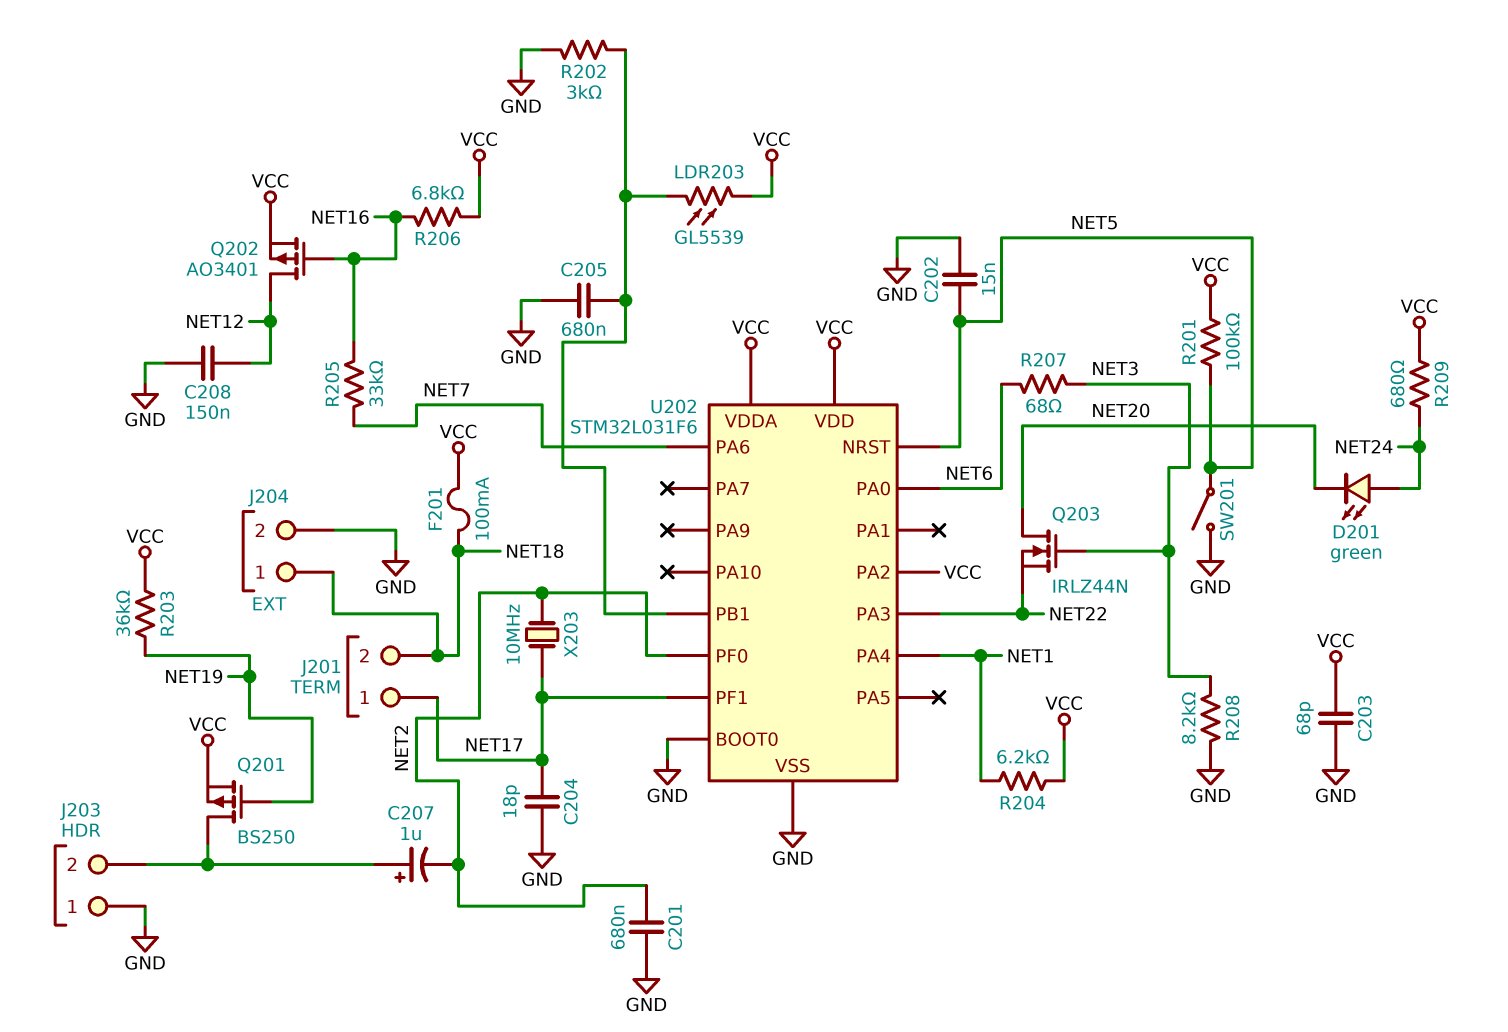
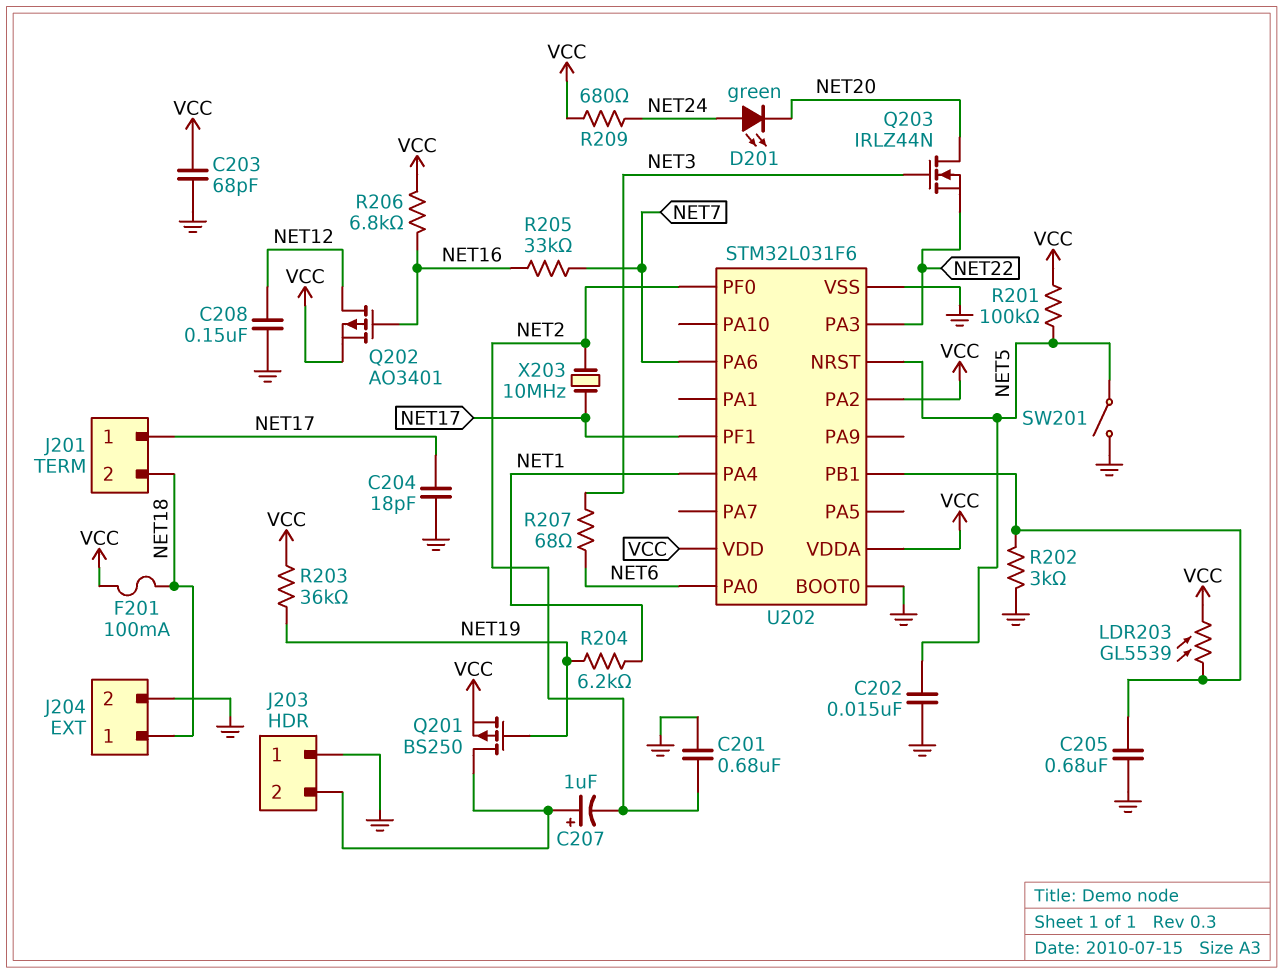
R204: 6.2k (NET1, VCC) -> 6.2k (NET1, NET19)
R208: 8.2k (GND, NET3) -> none

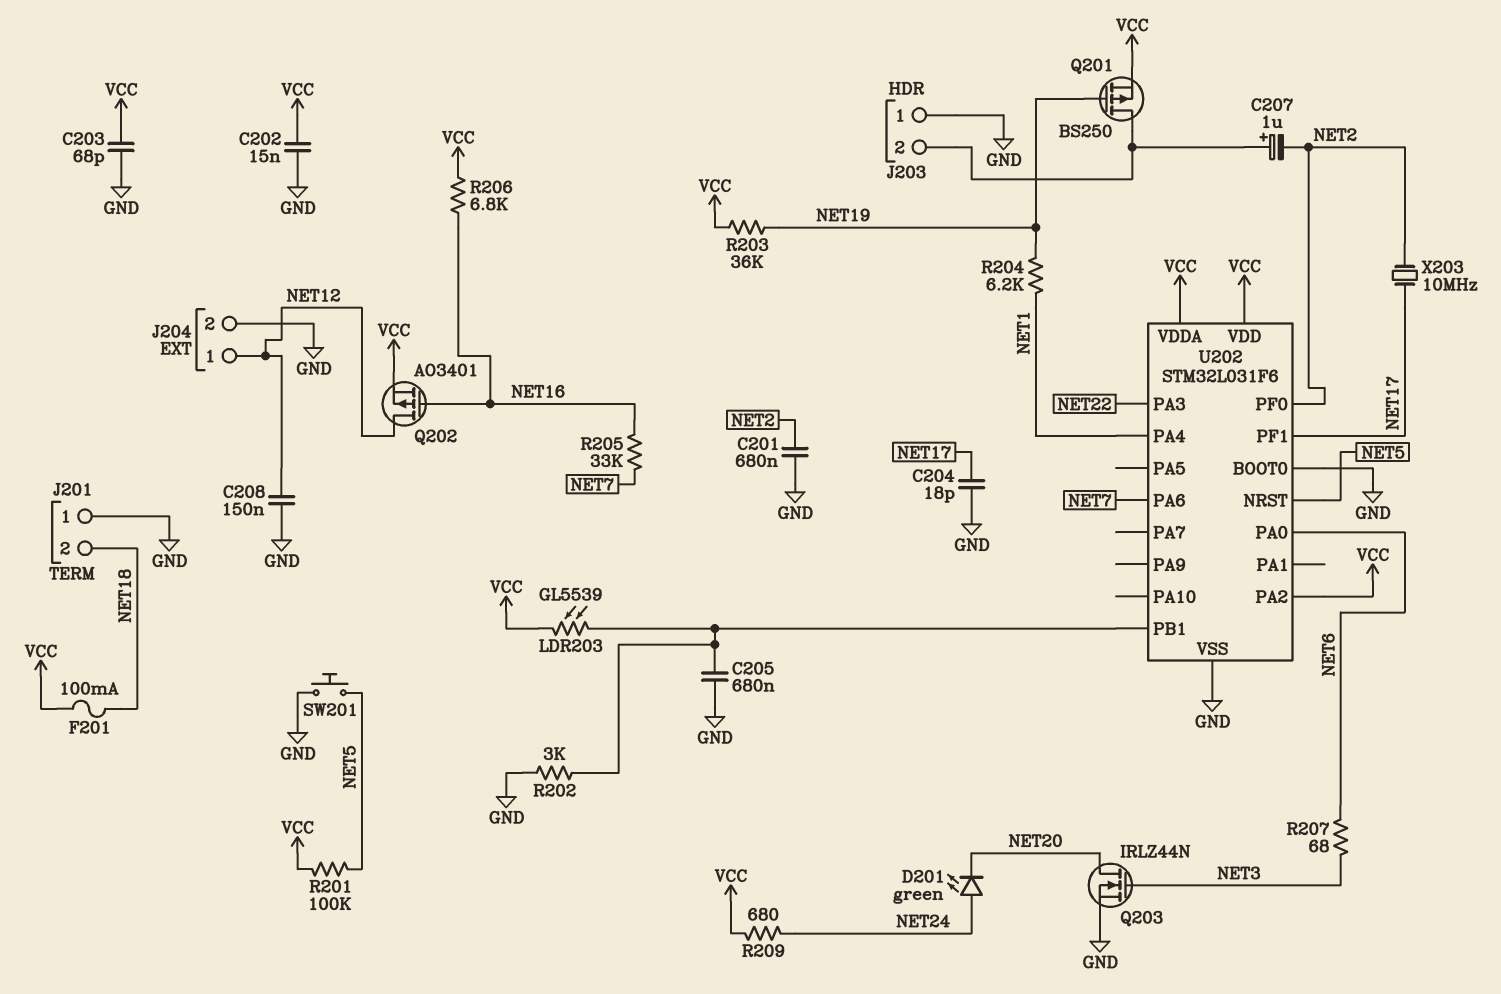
C202: 15nF (GND, NET5) -> 15nF (GND, VCC)
J201 pin 1: NET17 -> GND
J204 pin 1: NET18 -> NET12
Q203: NMOS IRLZ44N (G NET3, D NET20, S NET22) -> NMOS IRLZ44N (G NET3, D NET20, S GND)
SW201: switch (GND, NET5) -> button (GND, NET5)

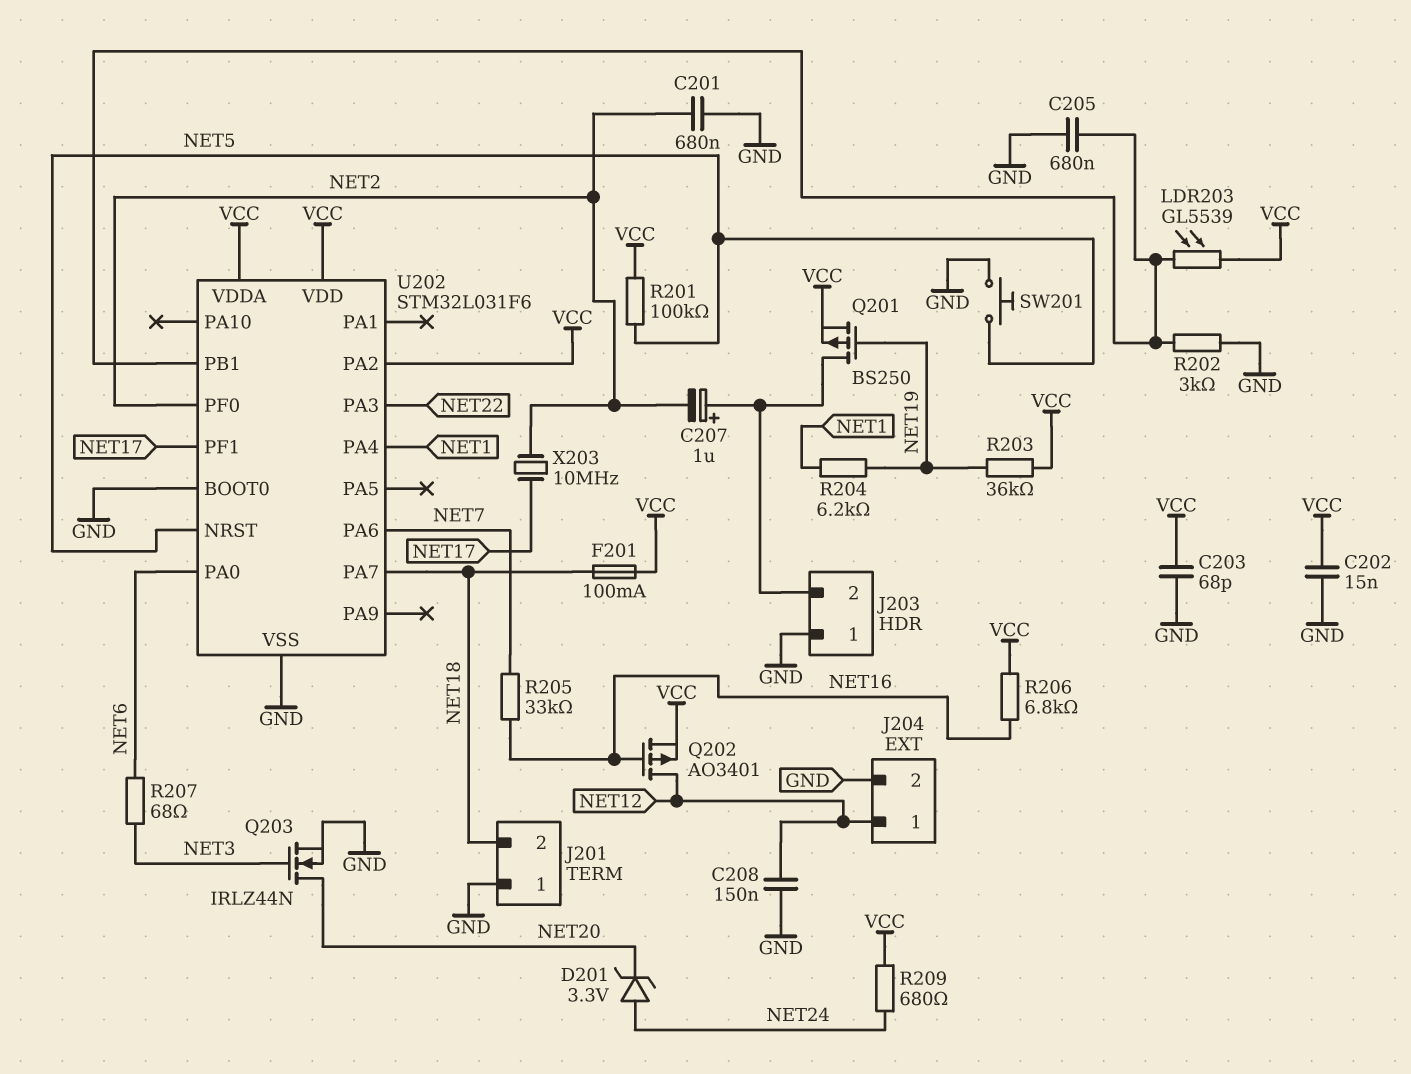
C204: 18pF (GND, NET17) -> none
D201: LED green (A NET24, K NET20) -> zener 3.3V (A NET24, K NET20)
U202 pin PA7: none -> NET18

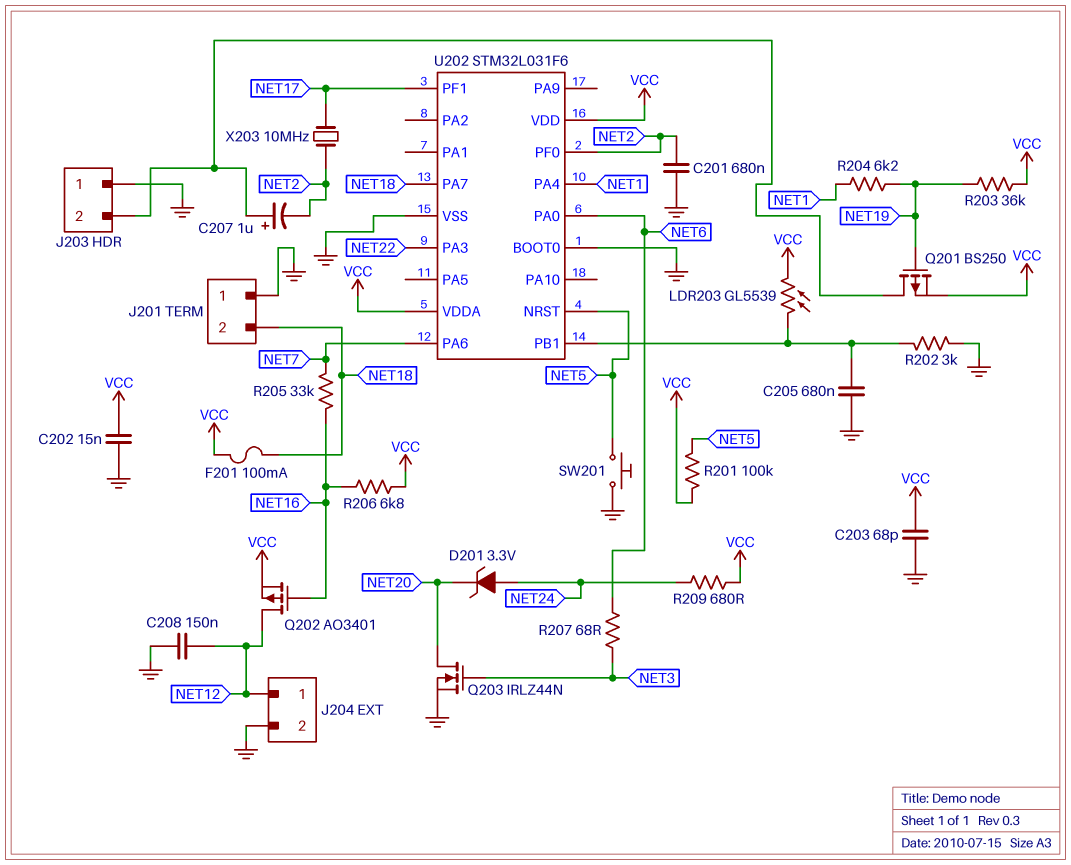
U202 pin PA2: VCC -> none

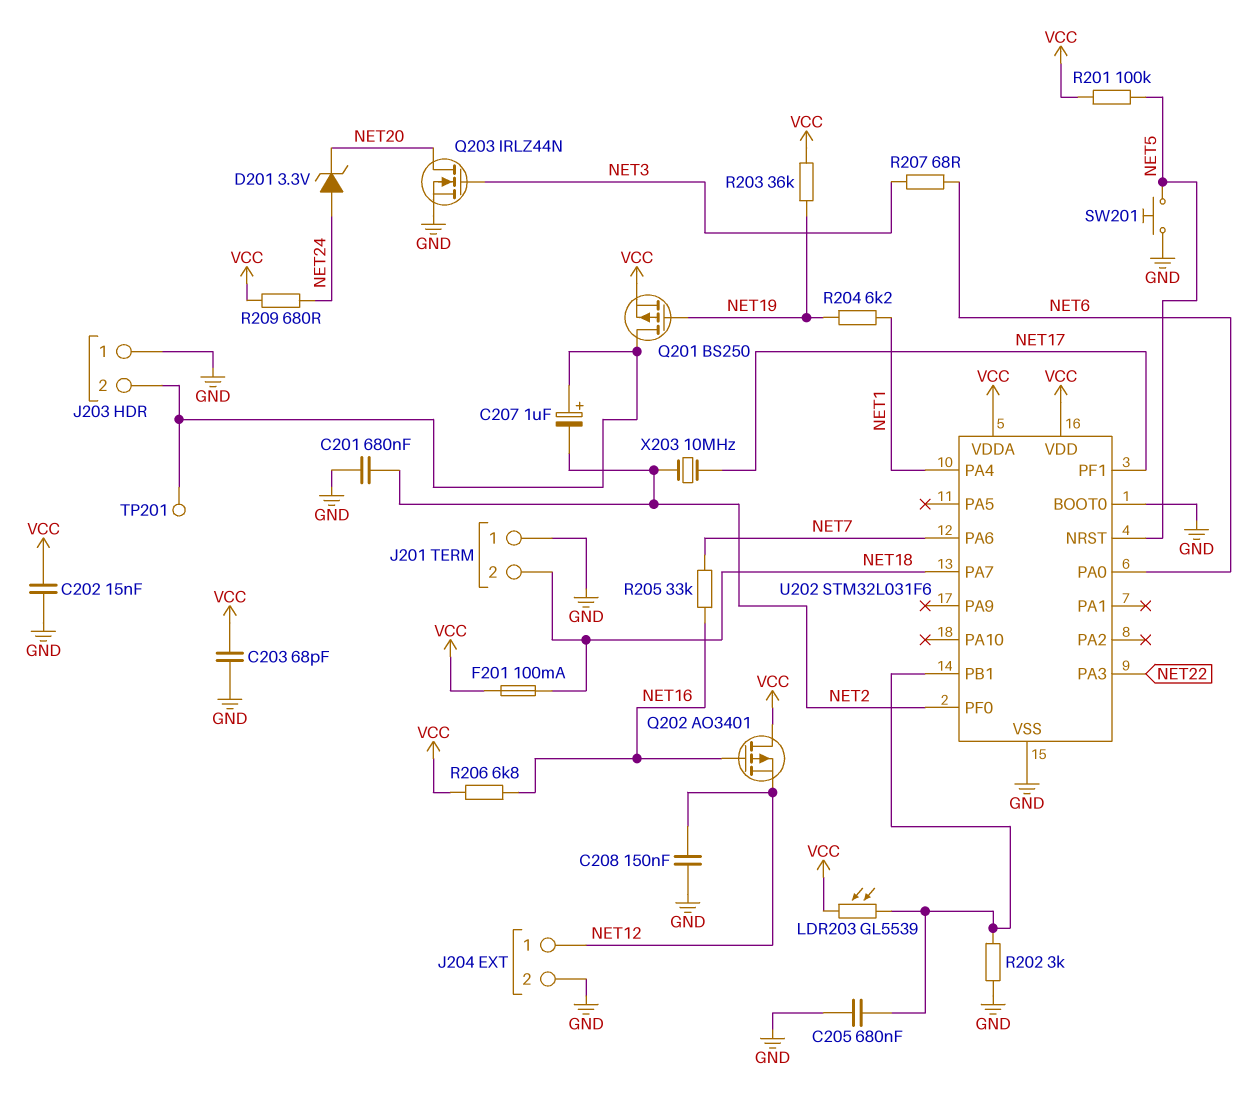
Q202: PMOS AO3401 (G NET16, D NET12, S VCC) -> PMOS AO3401 (G NET16, D VCC, S NET12)
TP201: none -> test point (J203/2)

